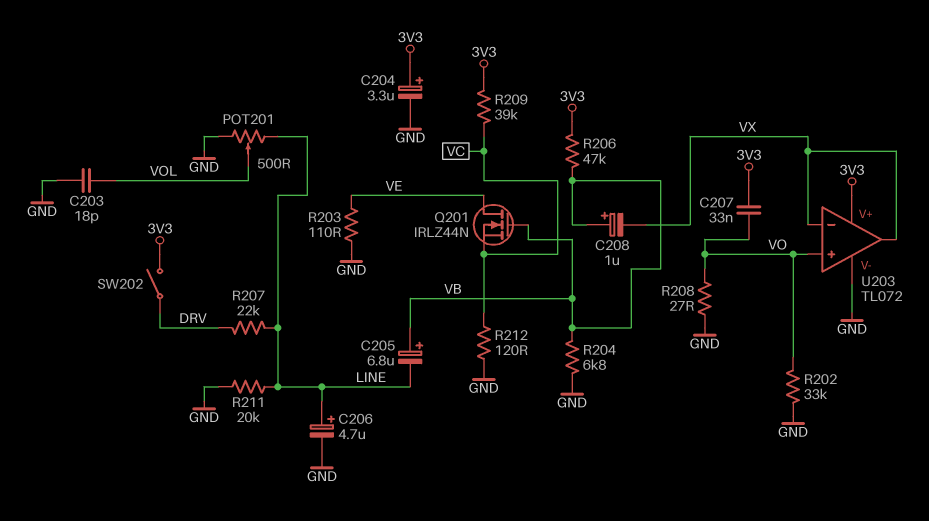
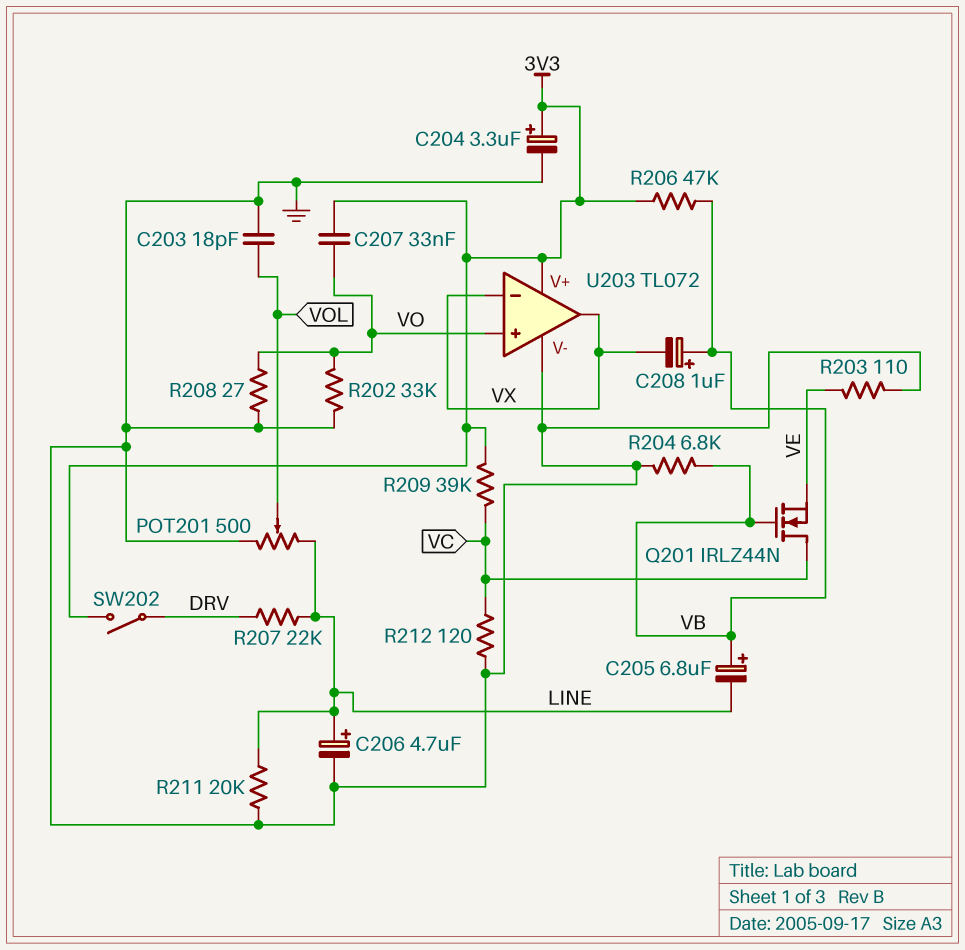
Q201: NMOS IRLZ44N (G VB, D VE, S VC) -> NMOS IRLZ44N (G VB, D VC, S VE)

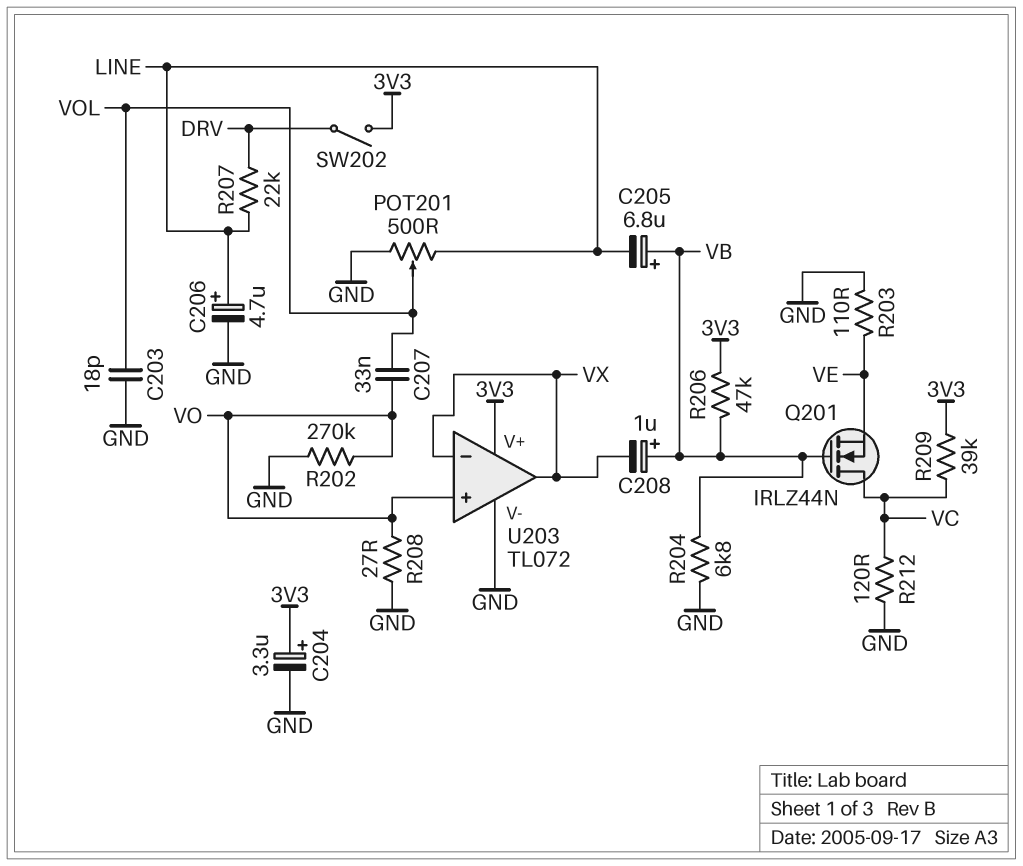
C207: 33nF (3V3, VO) -> 33nF (VO, VOL)
R202: 33k (GND, VO) -> 270k (GND, VO)
R211: 20k (GND, LINE) -> none

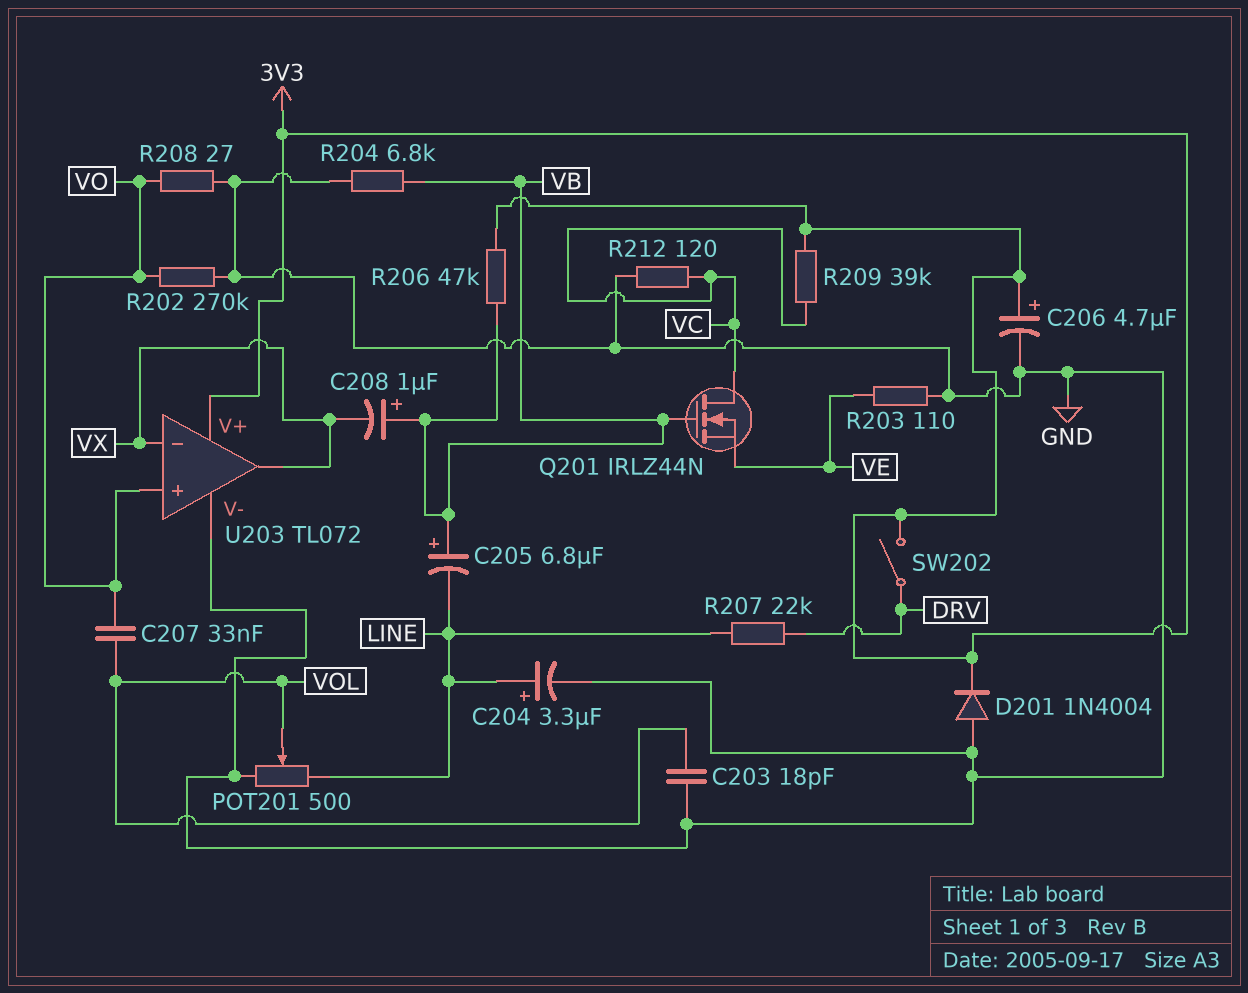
C204: 3.3uF (plus 3V3, minus GND) -> 3.3uF (plus LINE, minus GND)
C206: 4.7uF (plus LINE, minus GND) -> 4.7uF (plus 3V3, minus GND)
D201: none -> diode 1N4004 (A GND, K 3V3)

